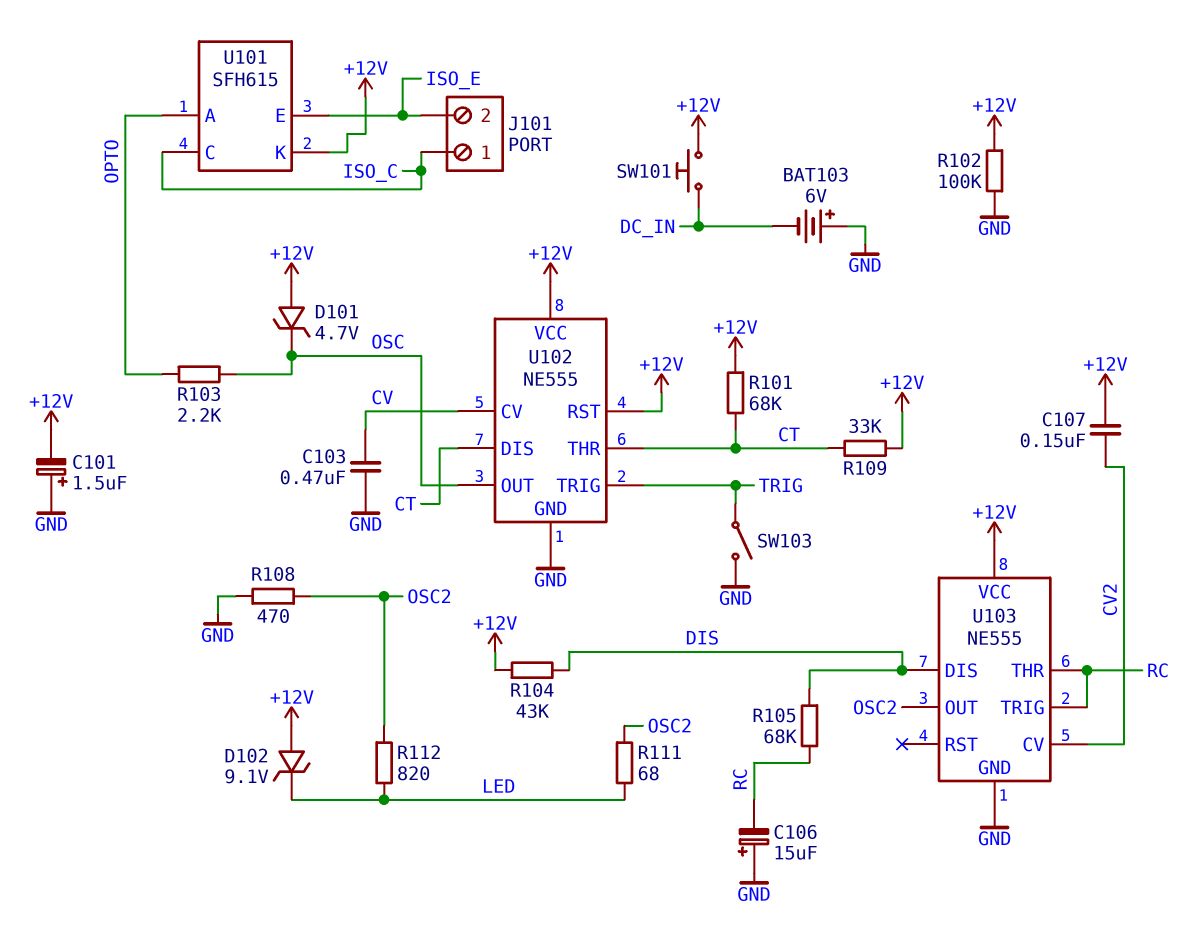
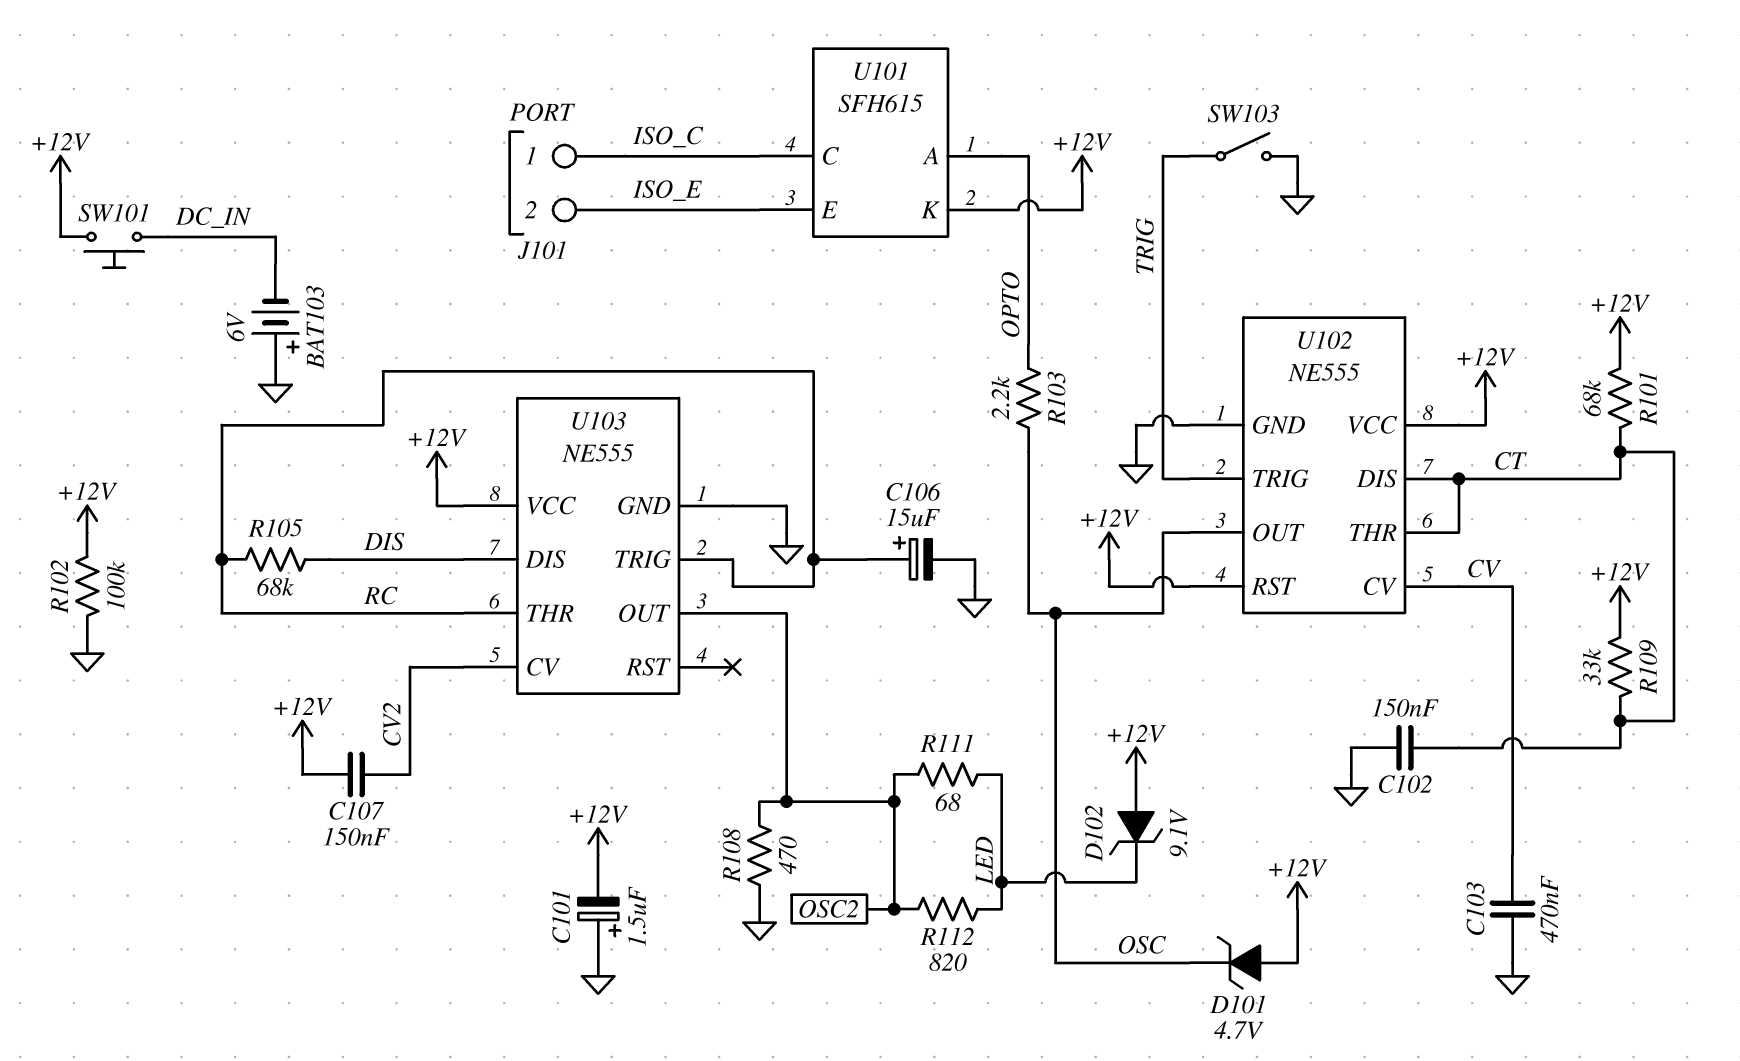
C102: none -> 150nF (CT, GND)
C106: 15uF (plus GND, minus RC) -> 15uF (plus RC, minus GND)
R104: 43k (+12V, DIS) -> none

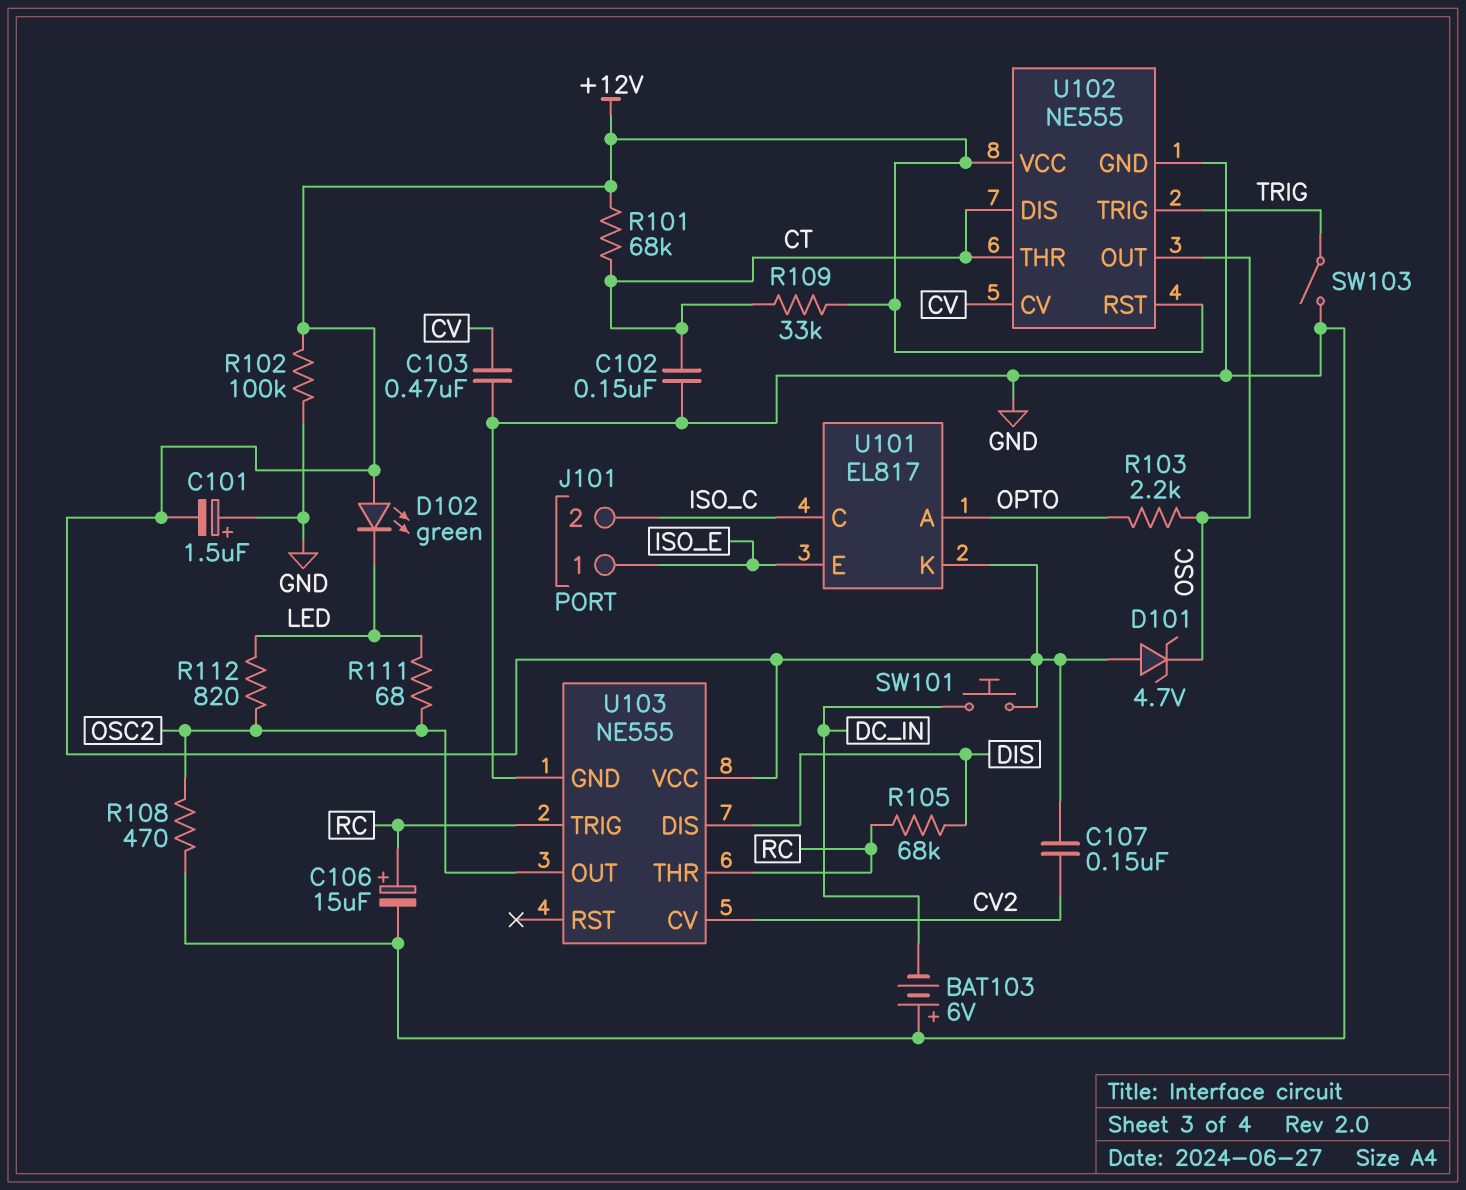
D102: zener 9.1V (A +12V, K LED) -> LED green (A +12V, K LED)
J101 pin 1: ISO_C -> ISO_E
J101 pin 2: ISO_E -> ISO_C
U101: SFH615 -> EL817

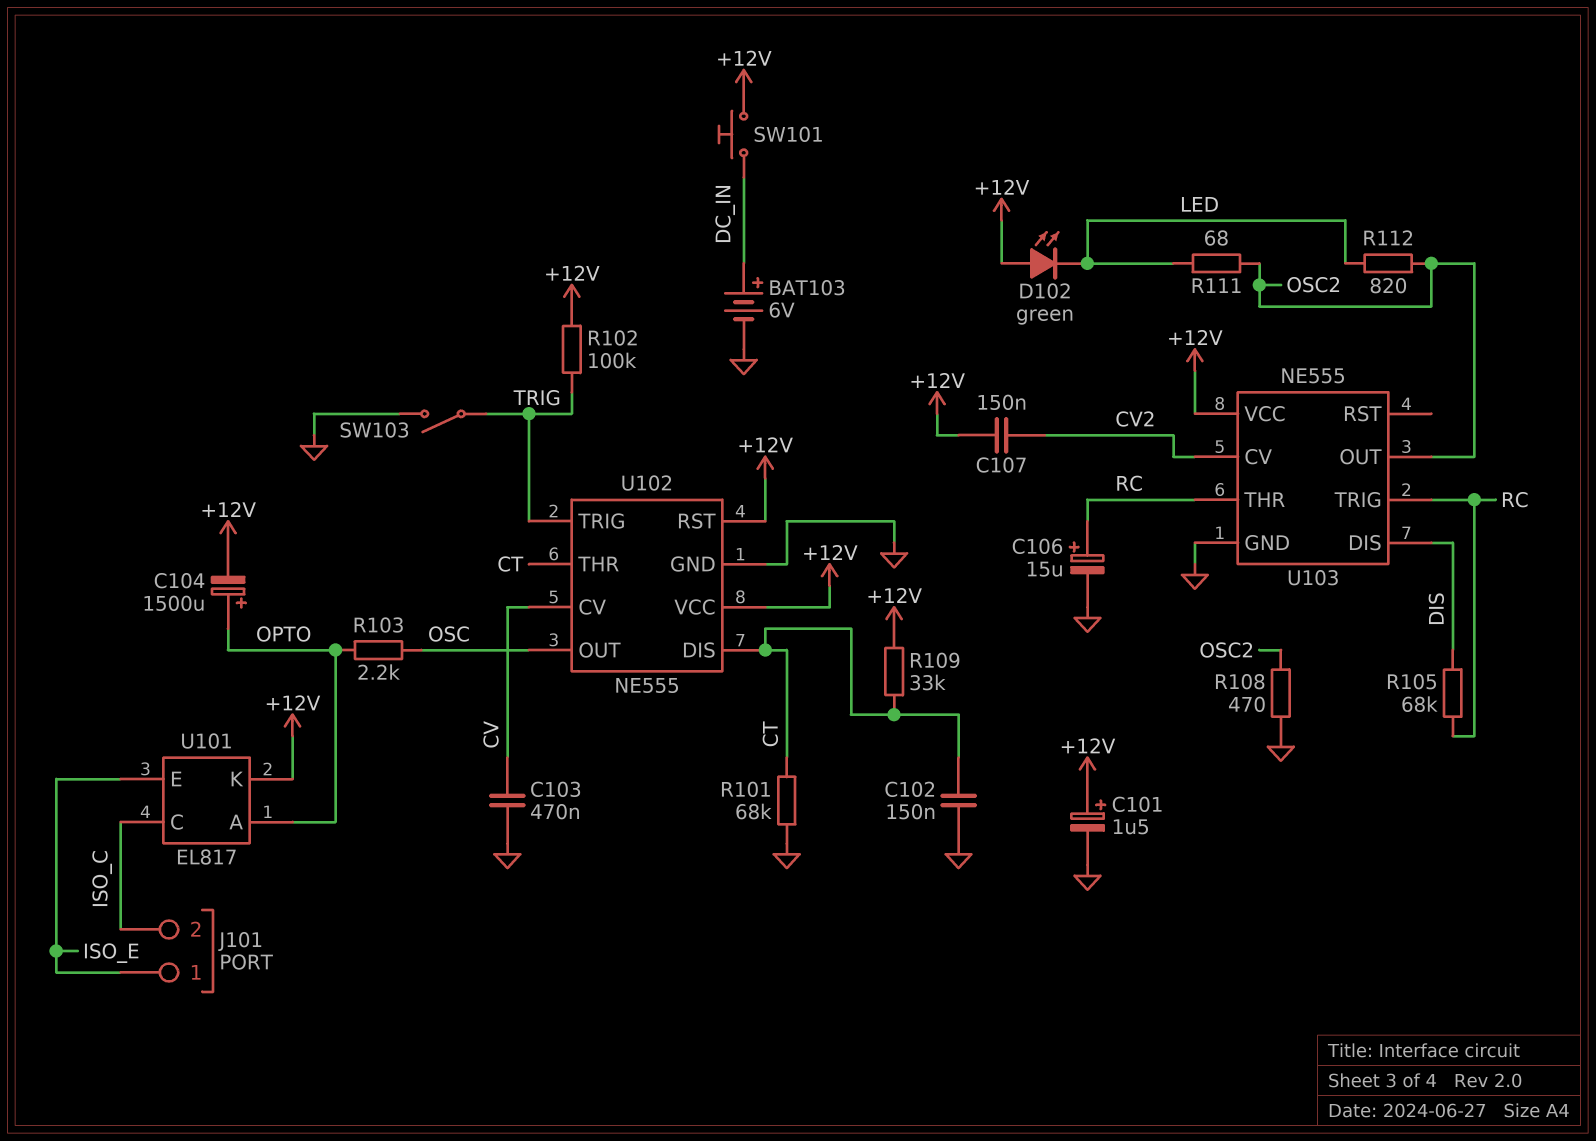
BAT103: 6V (plus GND, minus DC_IN) -> 6V (plus DC_IN, minus GND)
C101: 1.5uF (plus GND, minus +12V) -> 1.5uF (plus +12V, minus GND)
C104: none -> 1500uF (plus OPTO, minus +12V)
D101: zener 4.7V (A +12V, K OSC) -> none
R101: 68k (+12V, CT) -> 68k (CT, GND)
R102: 100k (+12V, GND) -> 100k (+12V, TRIG)

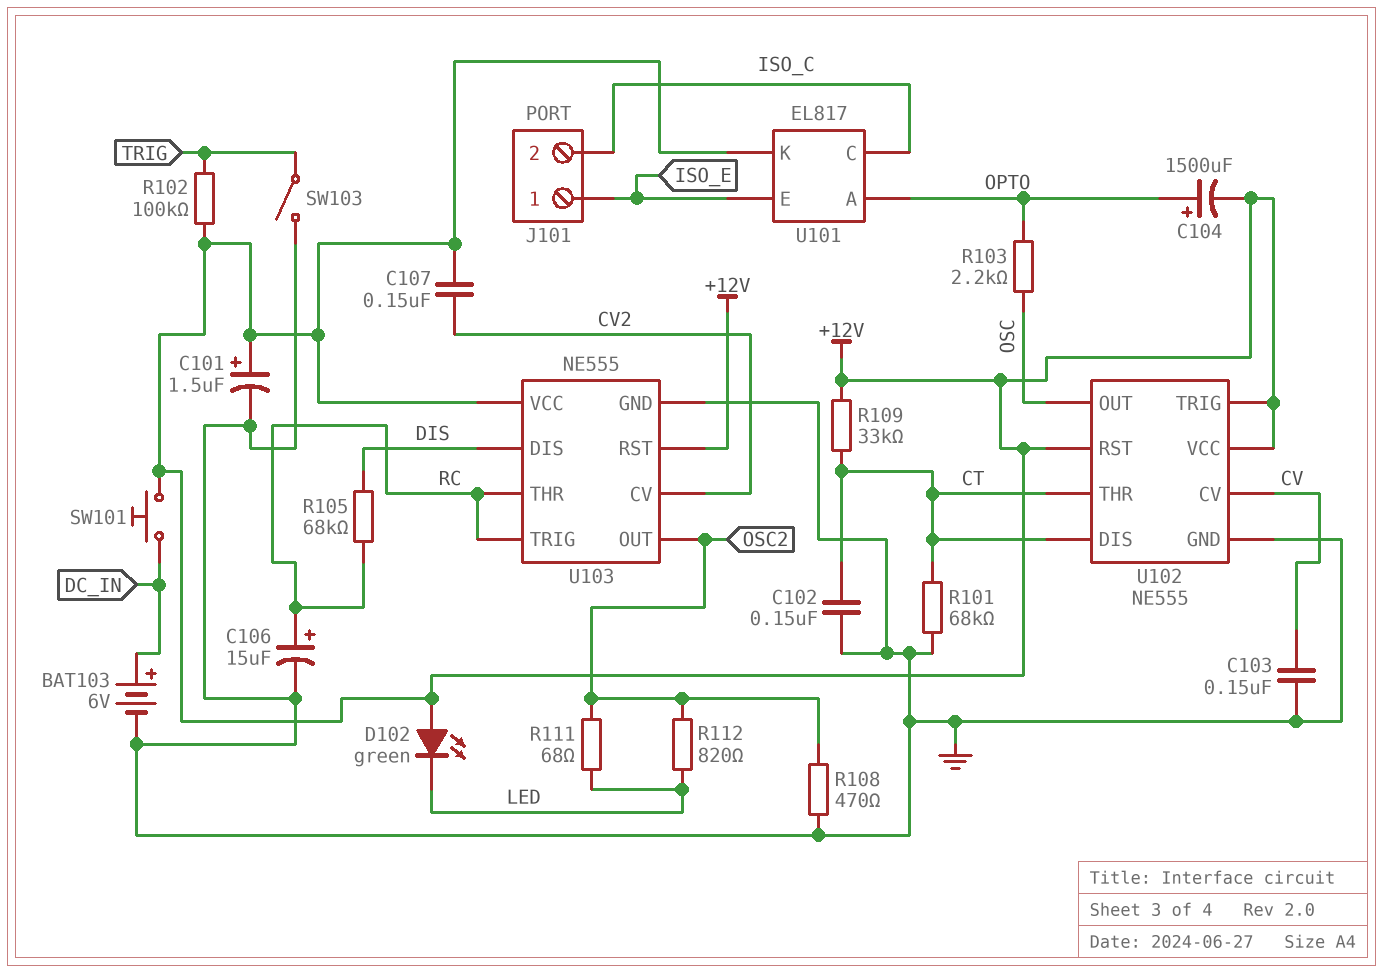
C103: 470nF (CV, GND) -> 150nF (CV, GND)
U102 pin TRIG: TRIG -> +12V
U103 pin RST: none -> +12V

